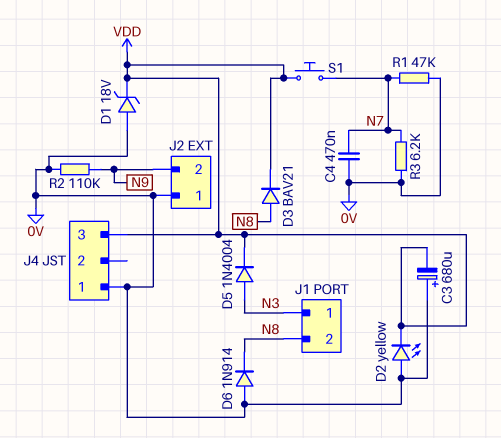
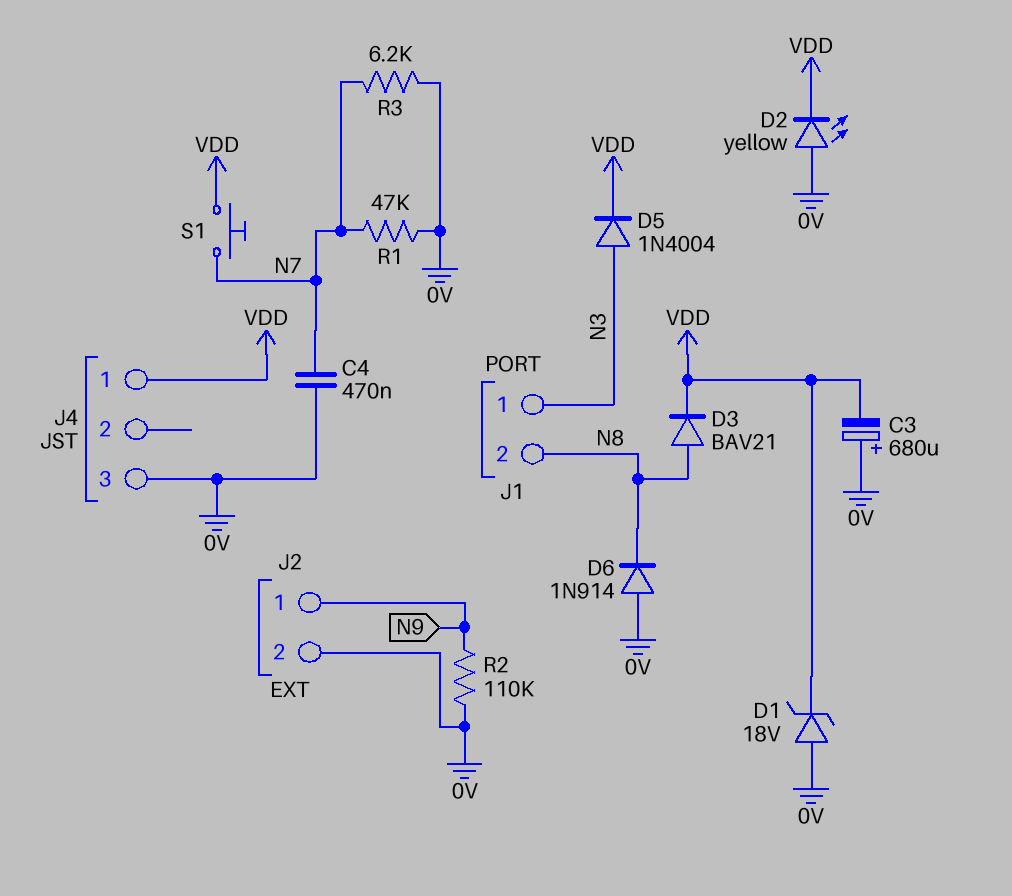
J2 pin 1: 0V -> N9
J2 pin 2: N9 -> 0V
J4 pin 1: 0V -> VDD
J4 pin 3: VDD -> 0V

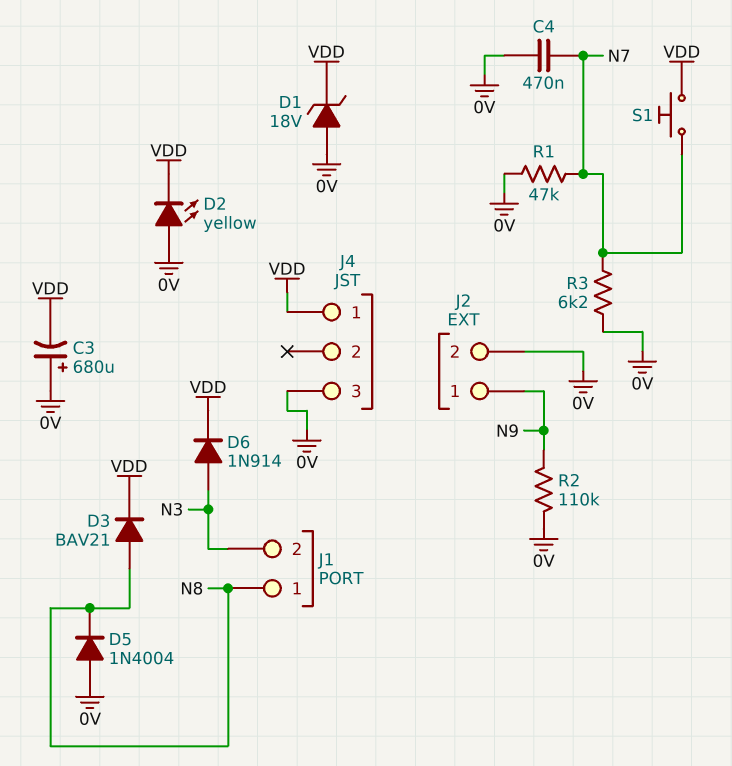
D5: diode 1N4004 (A N3, K VDD) -> diode 1N4004 (A 0V, K N8)
D6: diode 1N914 (A 0V, K N8) -> diode 1N914 (A N3, K VDD)
J1 pin 1: N3 -> N8
J1 pin 2: N8 -> N3

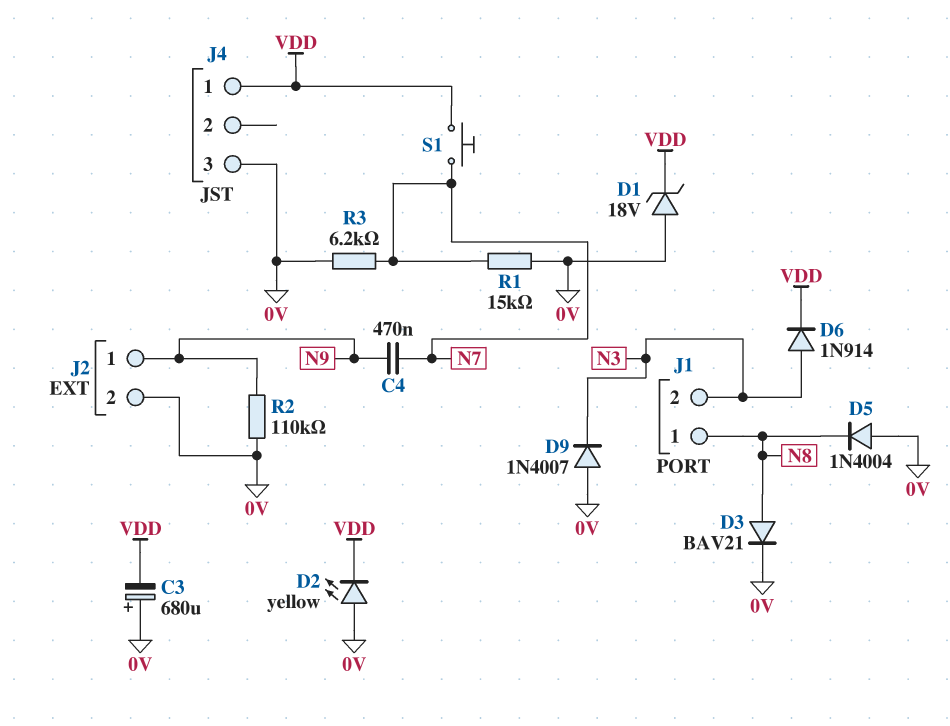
C4: 470nF (0V, N7) -> 470nF (N7, N9)
D3: diode BAV21 (A N8, K VDD) -> diode BAV21 (A N8, K 0V)
D9: none -> diode 1N4007 (A 0V, K N3)
R1: 47k (0V, N7) -> 15k (0V, N7)

